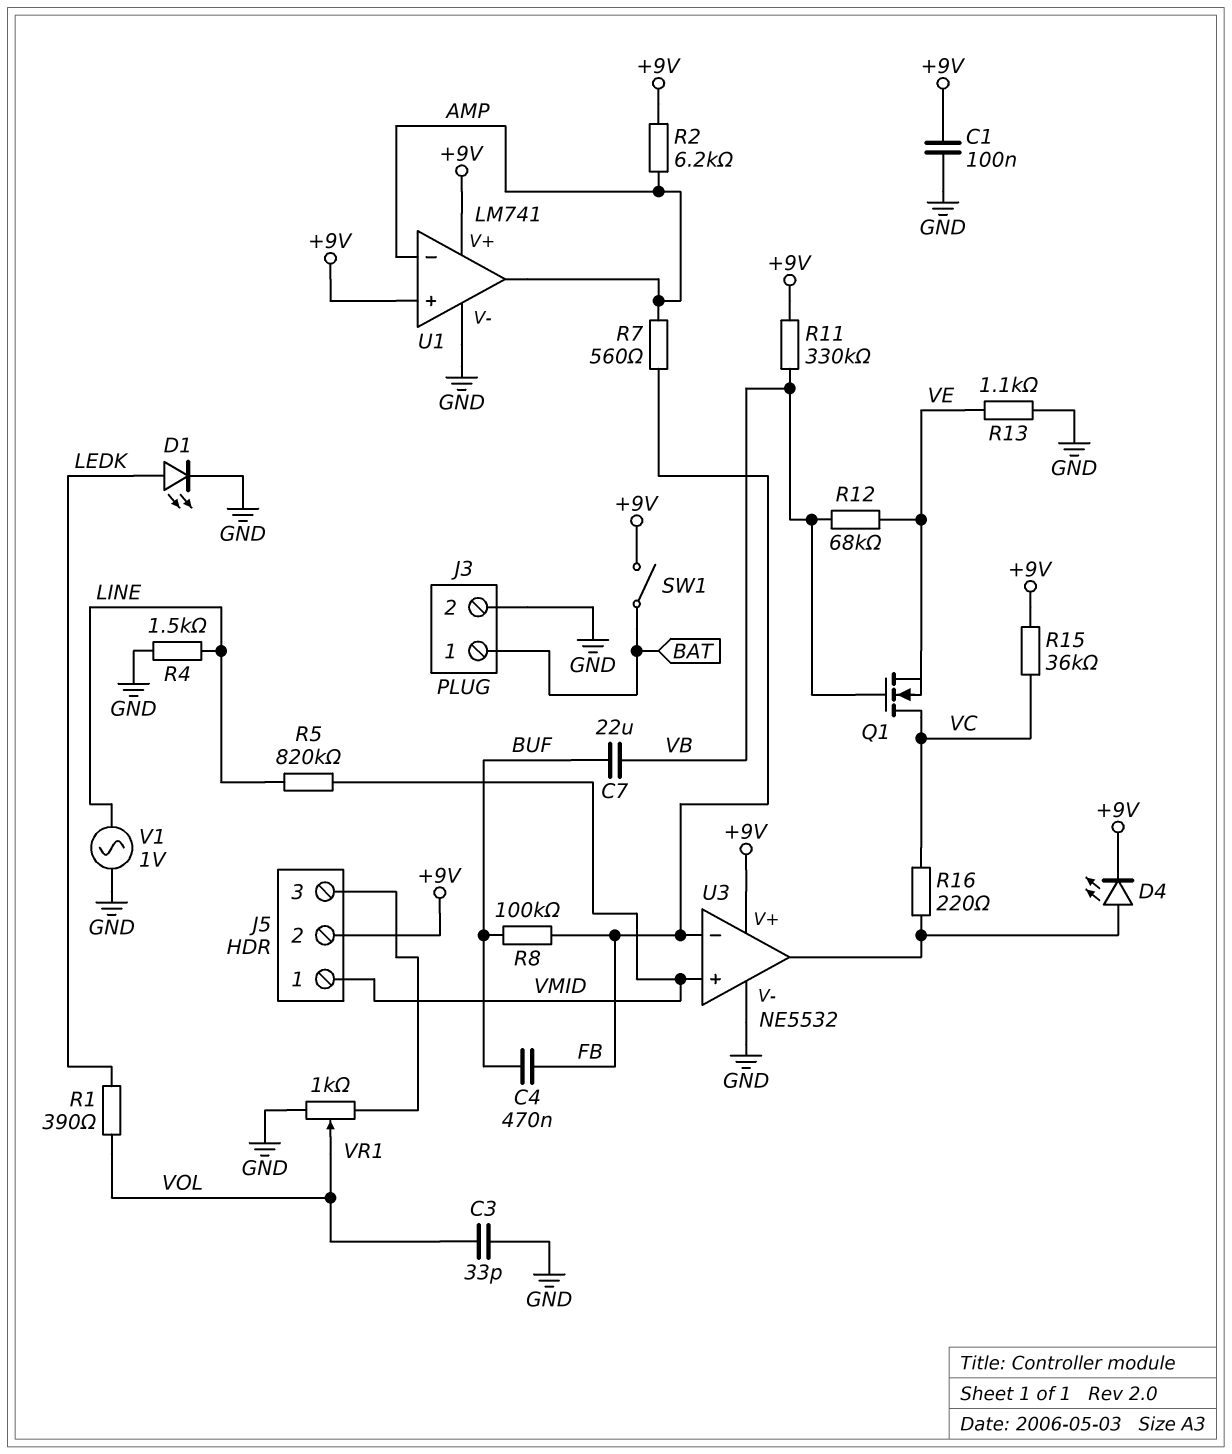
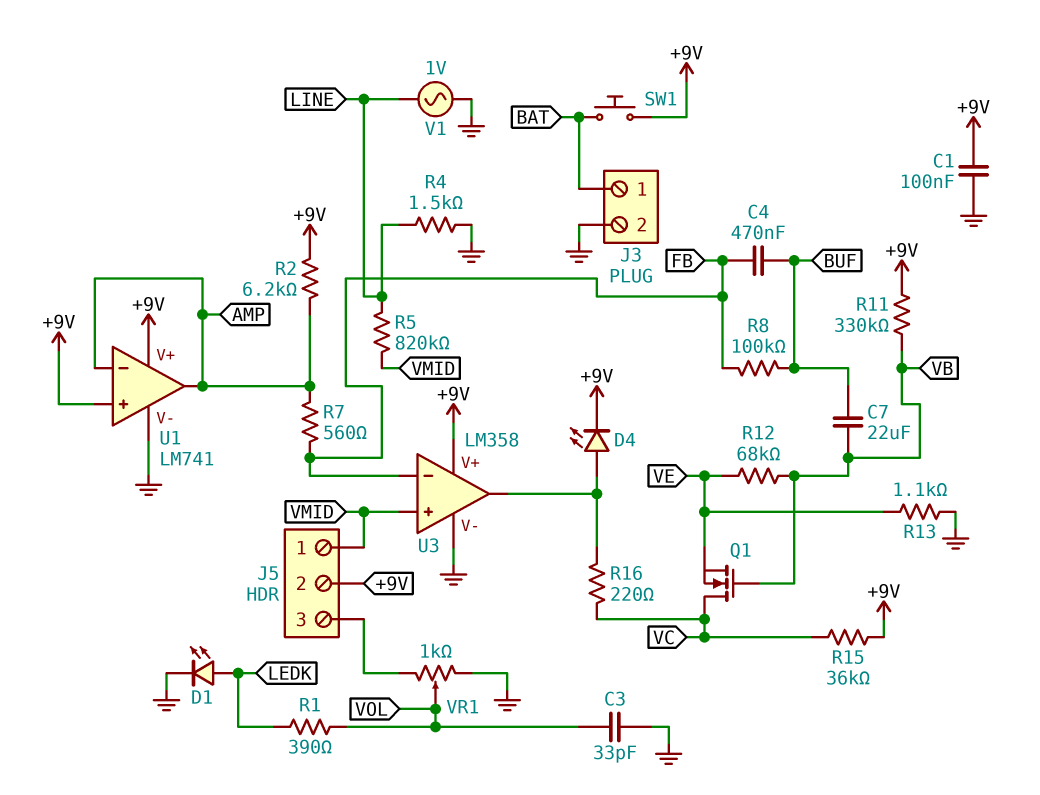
SW1: switch (+9V, BAT) -> button (+9V, BAT)
U3: NE5532 -> LM358

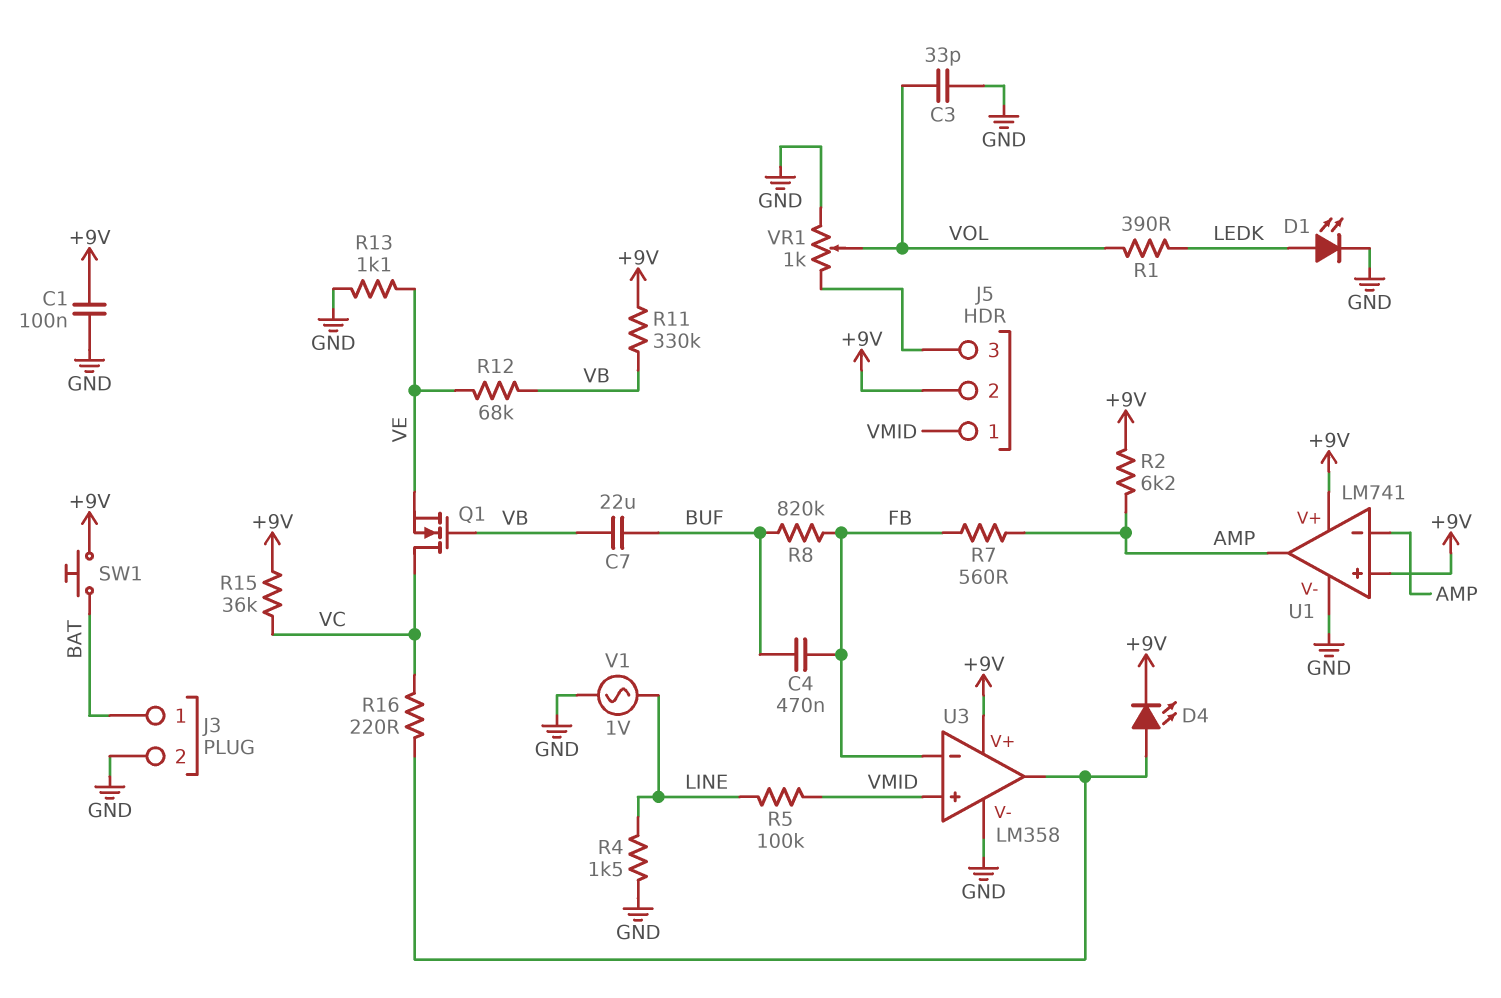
R5: 820k (LINE, VMID) -> 100k (LINE, VMID)
R8: 100k (BUF, FB) -> 820k (BUF, FB)

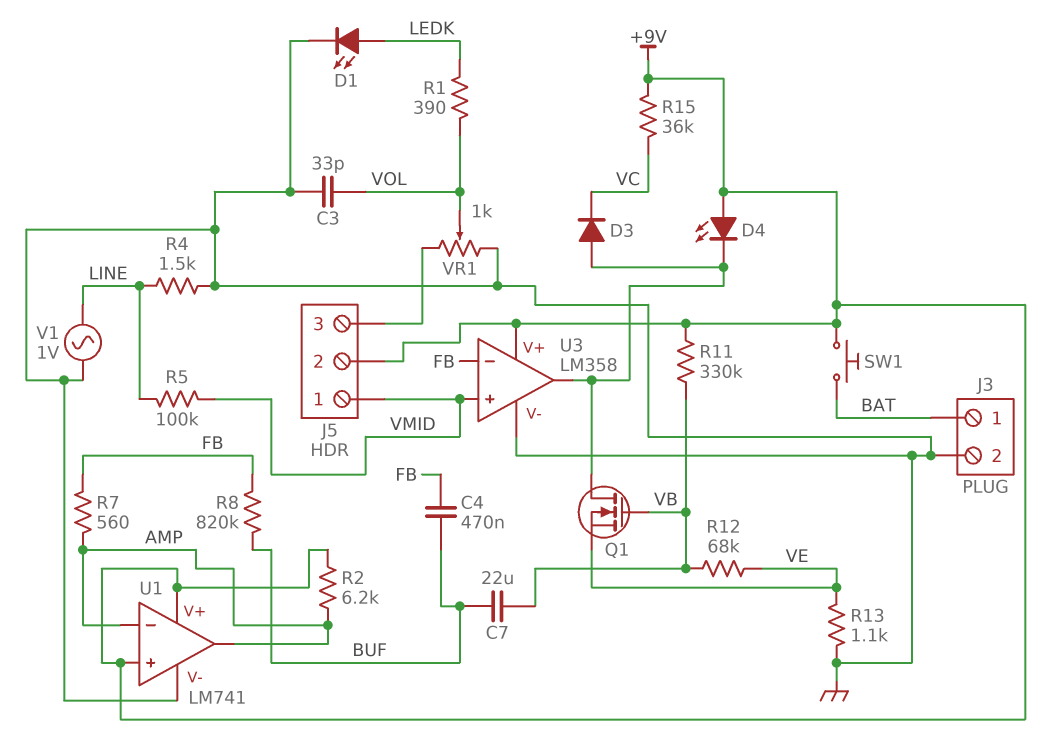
C1: 100nF (+9V, GND) -> none
D3: none -> diode (A U3/out, K VC)
D4: LED (A U3/out, K +9V) -> LED (A +9V, K U3/out)
Q1: NMOS (G VB, D VC, S VE) -> NMOS (G VB, D U3/out, S VE)
R16: 220 (U3/out, VC) -> none

